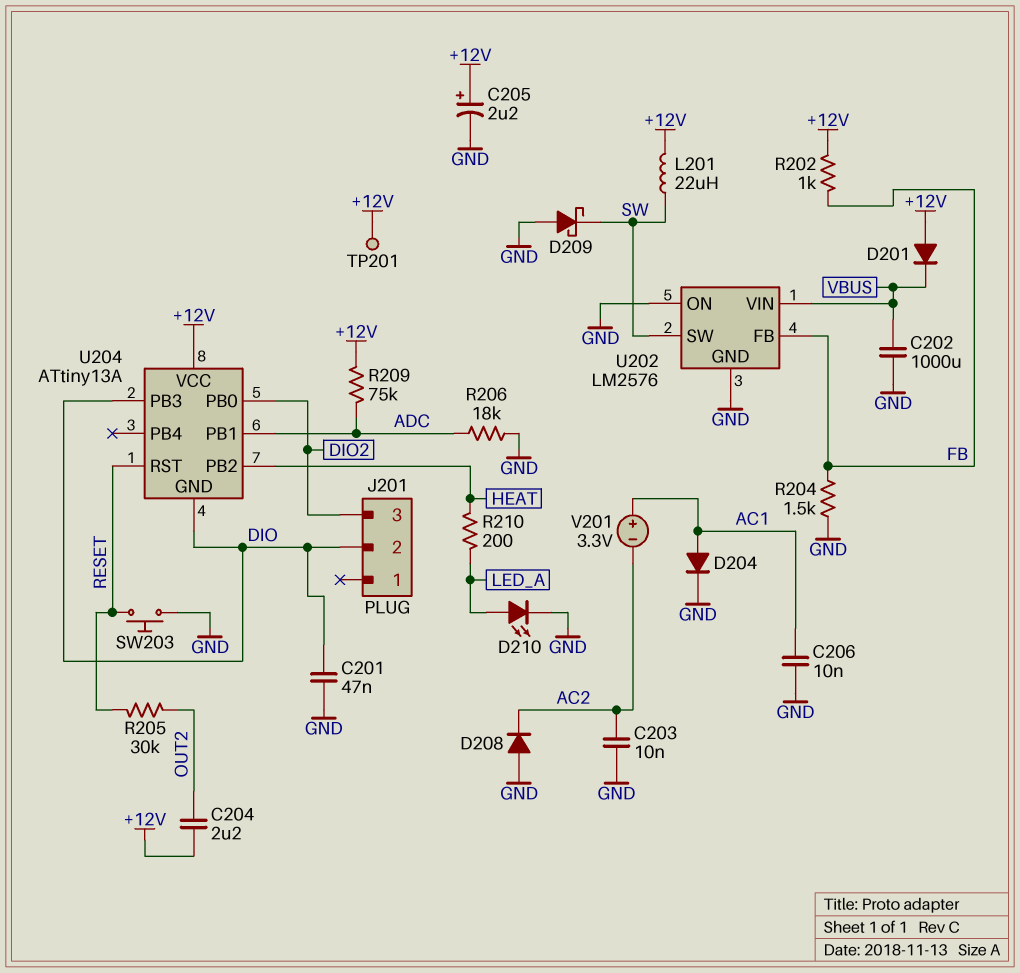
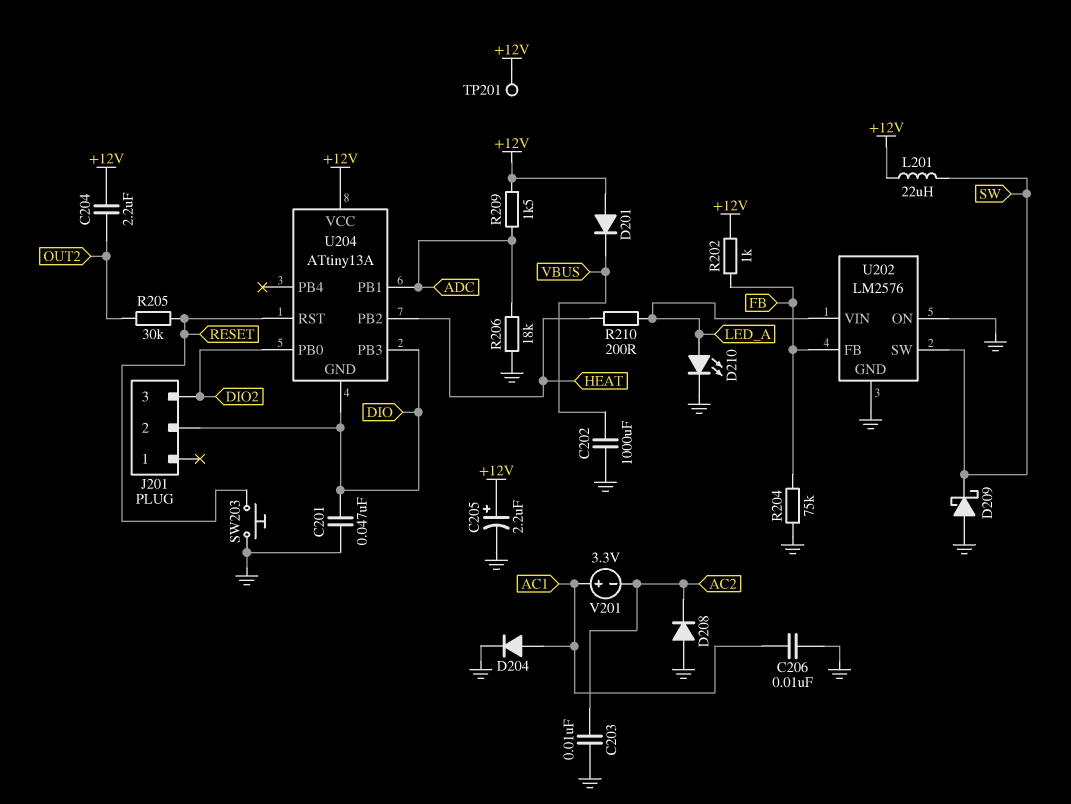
R204: 1.5k (FB, GND) -> 75k (FB, GND)
R209: 75k (+12V, ADC) -> 1.5k (+12V, ADC)
U202 pin VIN: VBUS -> LED_A

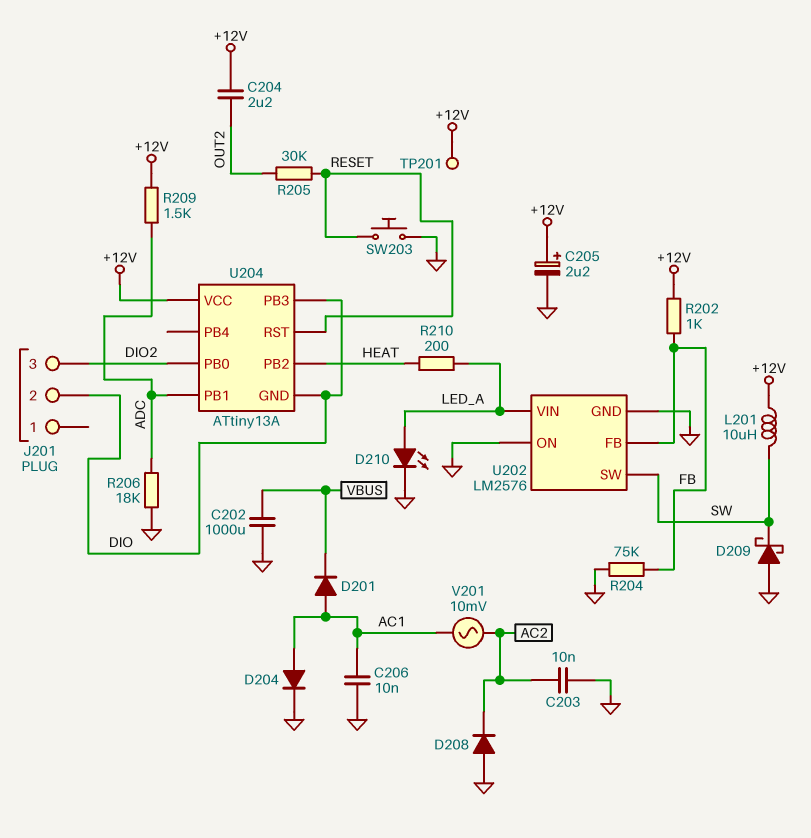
C201: 47nF (DIO, GND) -> none
D201: diode (A +12V, K VBUS) -> diode (A AC1, K VBUS)
L201: 22uH (+12V, SW) -> 10uH (+12V, SW)
V201: 3.3V (plus AC1, minus AC2) -> AC 10mV (AC1, AC2)

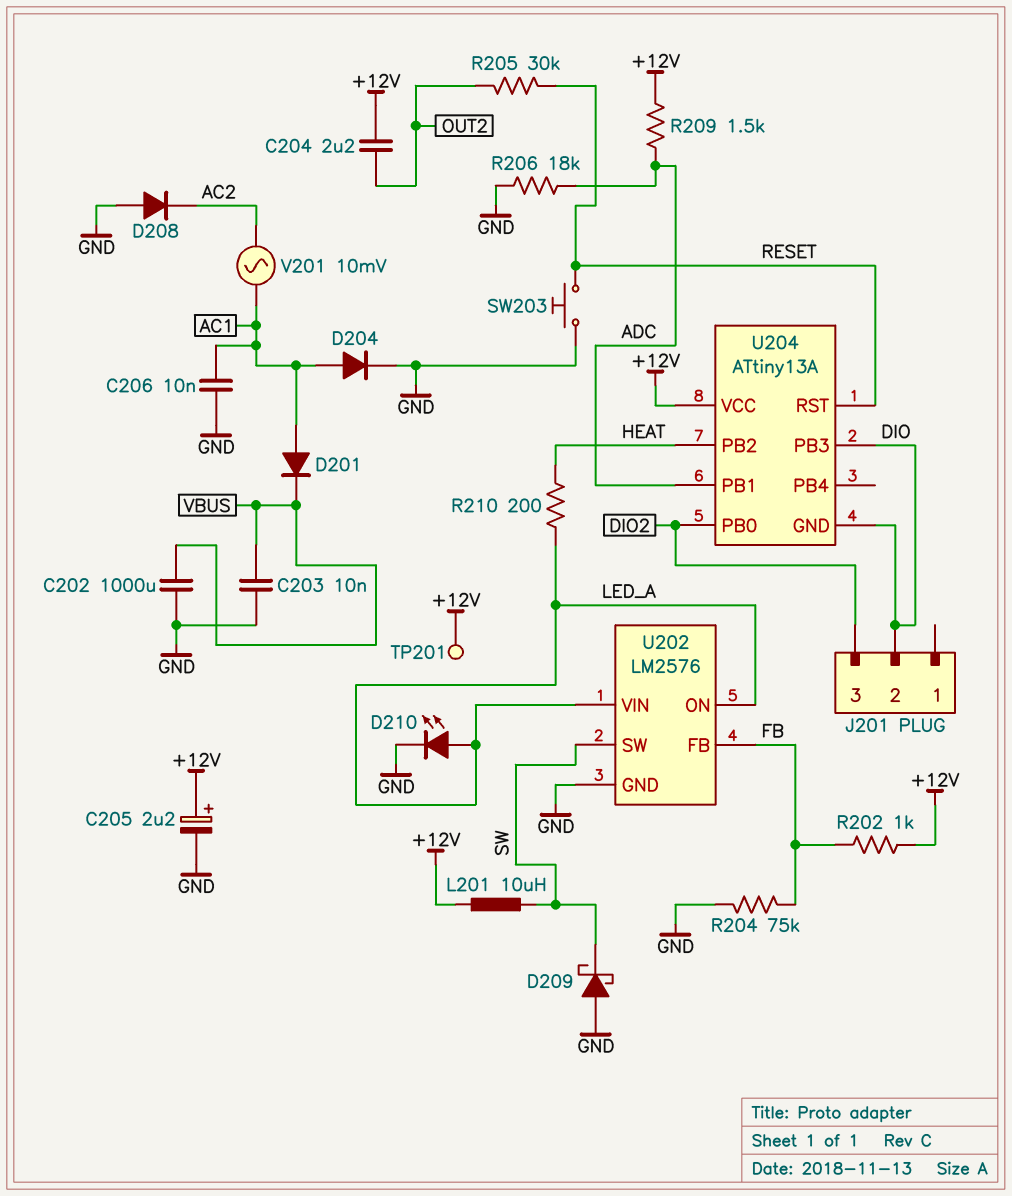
C203: 10nF (AC2, GND) -> 10nF (GND, VBUS)
U202 pin ON: GND -> LED_A

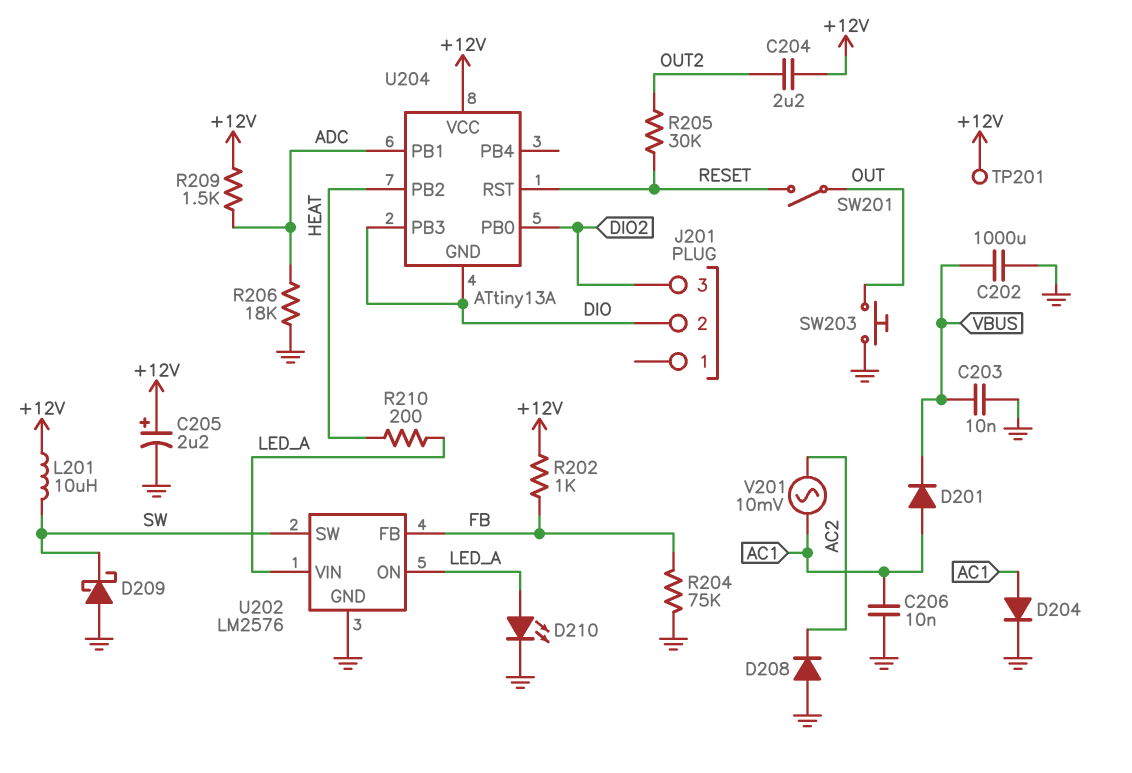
SW201: none -> switch (OUT, RESET)
SW203: button (GND, RESET) -> button (GND, OUT)

